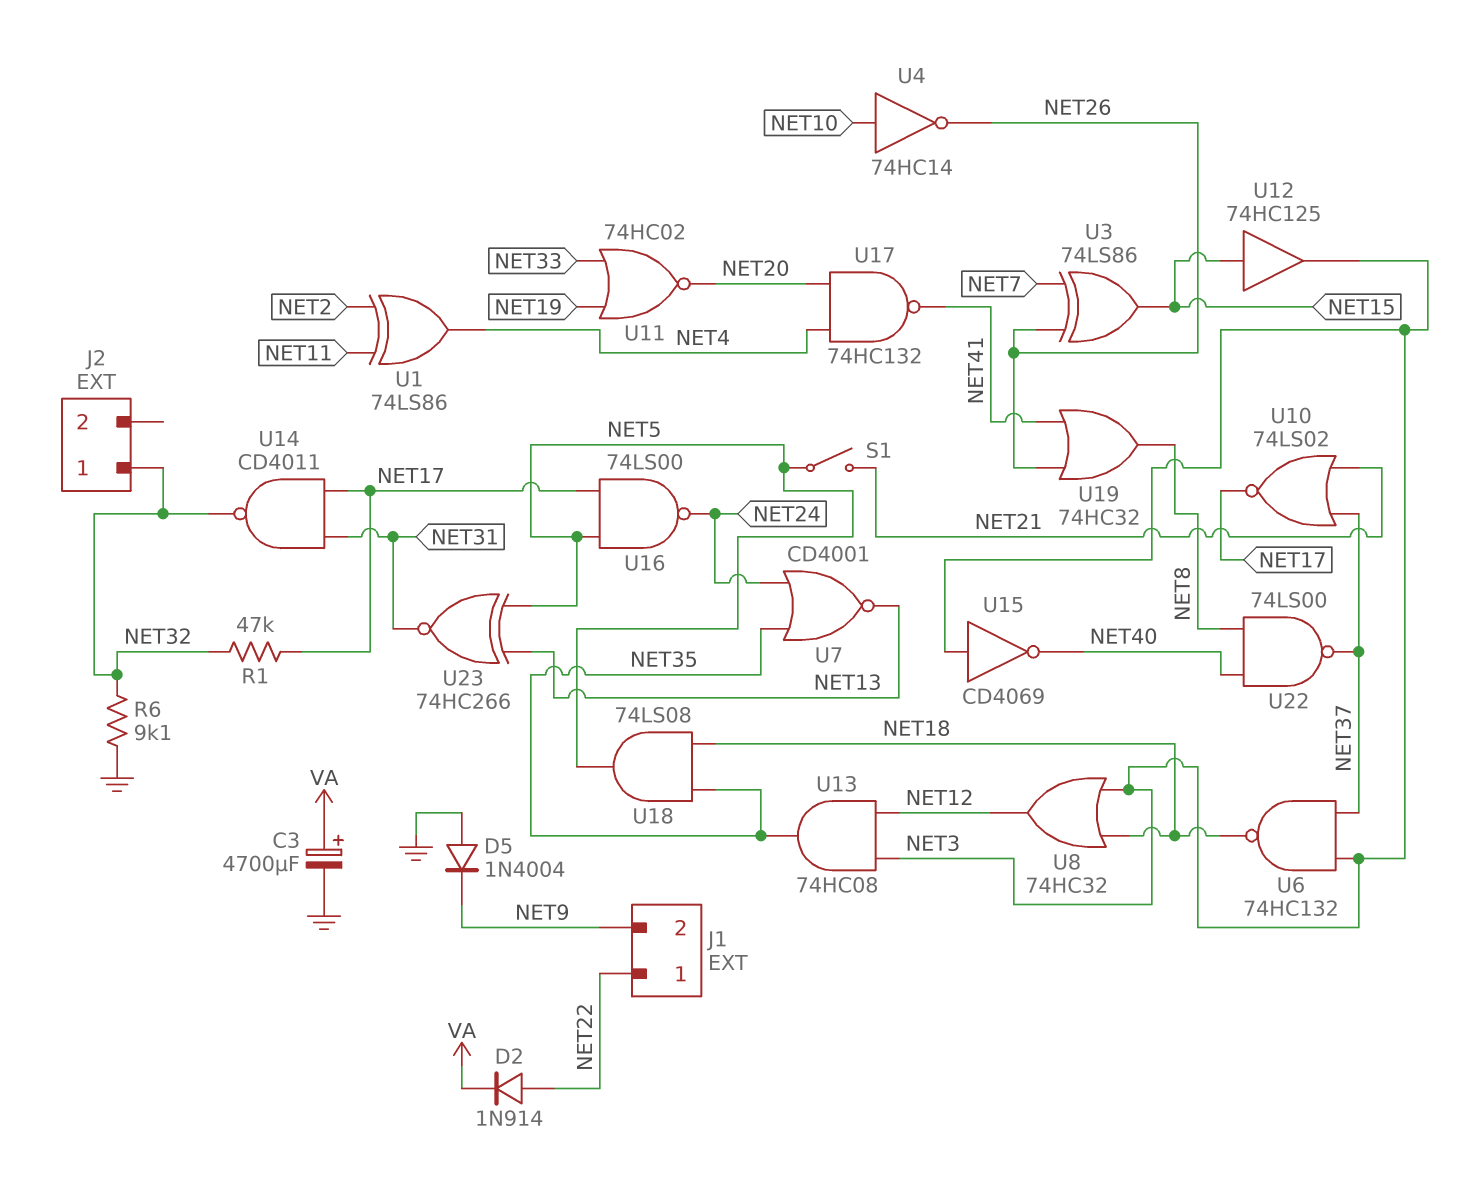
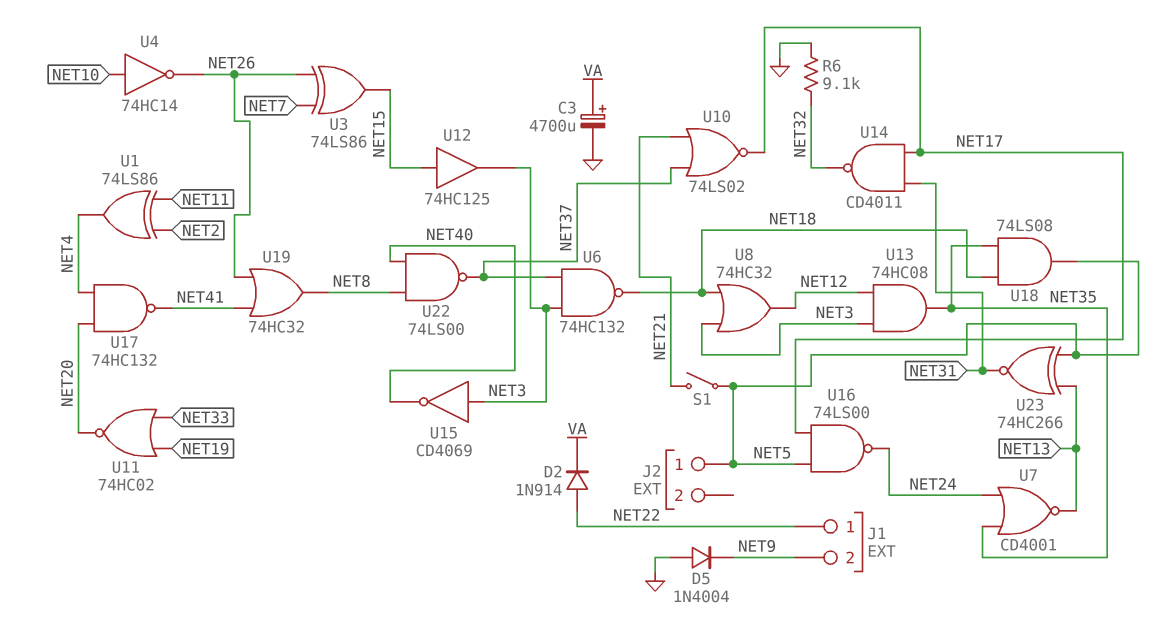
J2 pin 1: NET32 -> NET5
R1: 47k (NET17, NET32) -> none

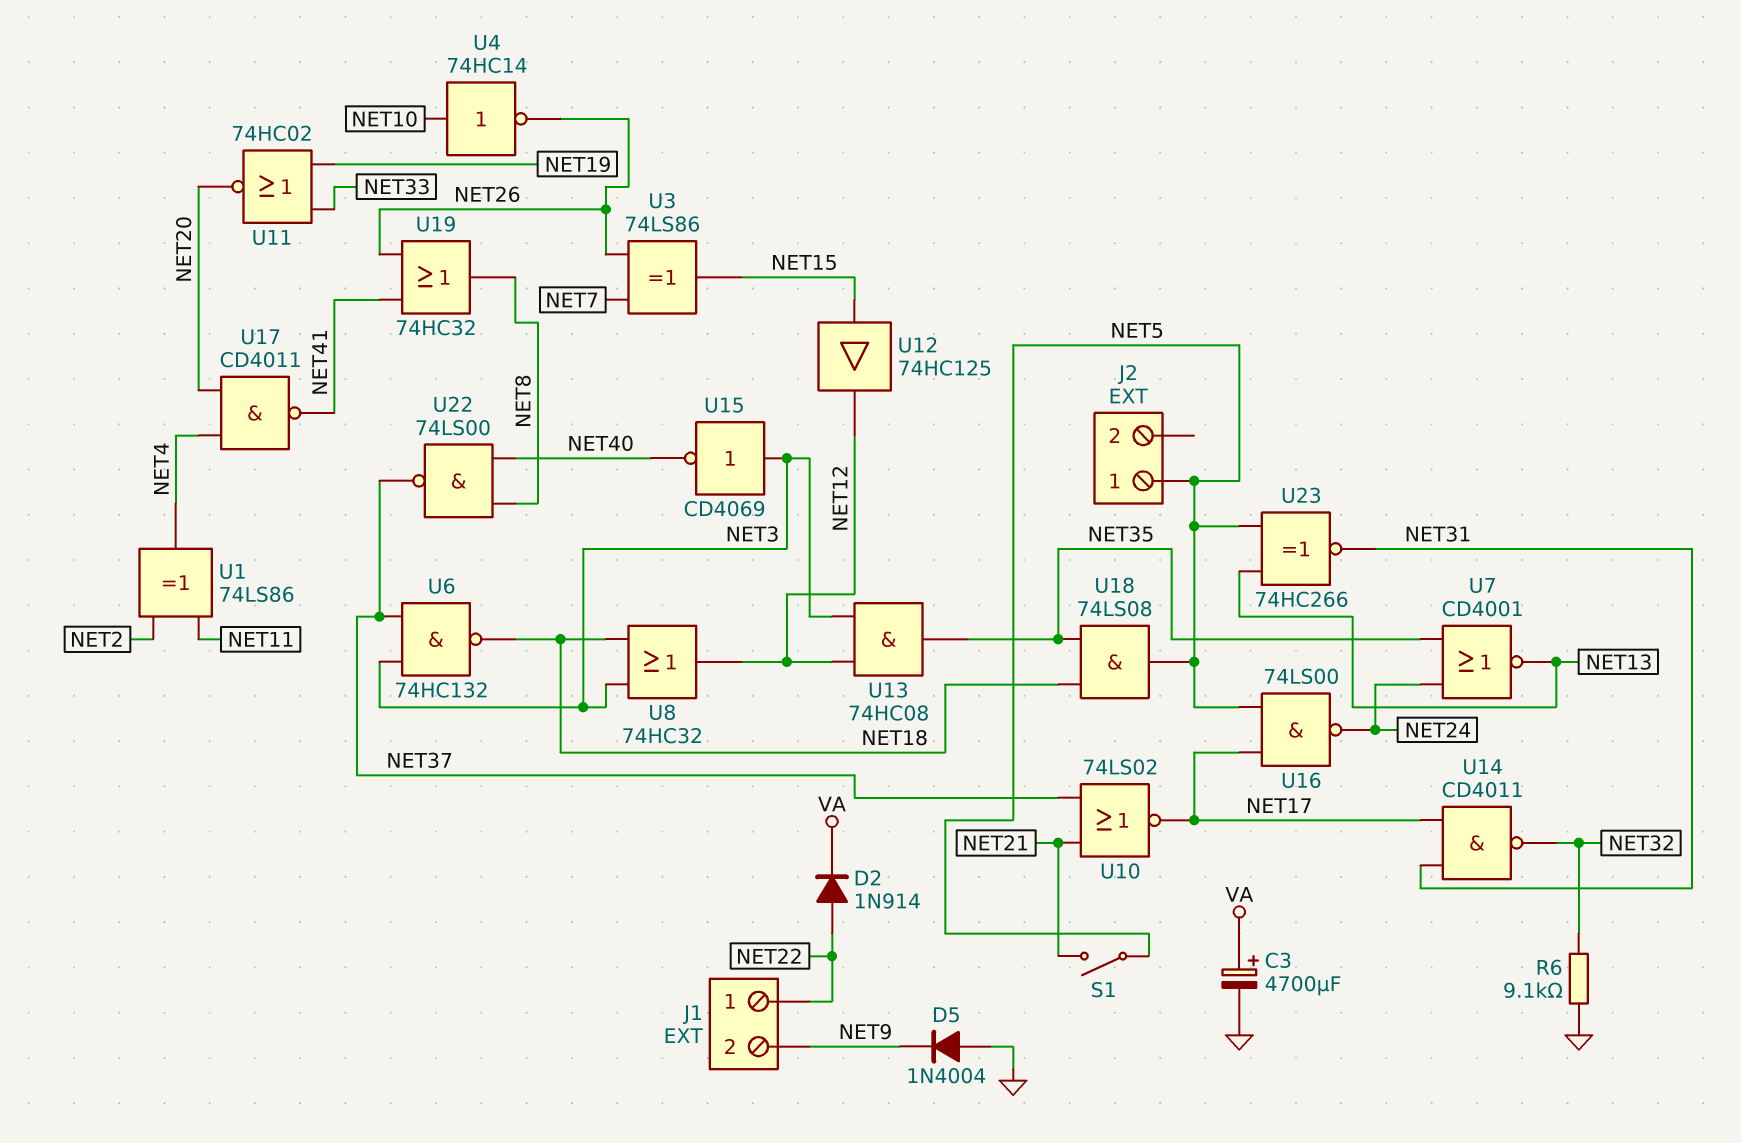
U12: buffer 74HC125 (in NET15, out NET3) -> buffer 74HC125 (in NET15, out NET12)
U17: NAND 74HC132 (in NET4, in NET20, out NET41) -> NAND CD4011 (in NET4, in NET20, out NET41)

